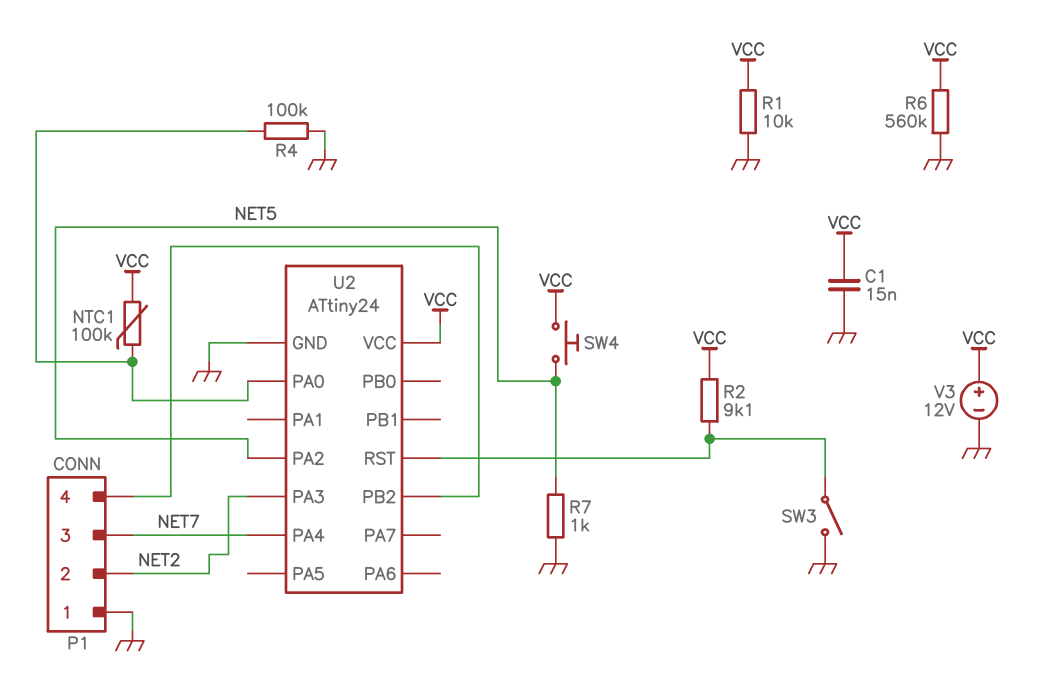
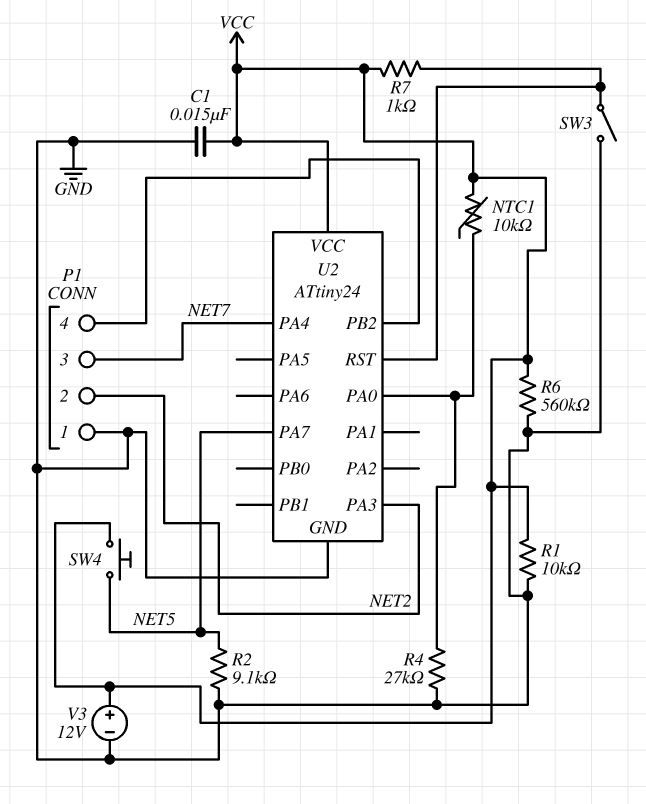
NTC1: 100k (U2/PA0, VCC) -> 10k (U2/PA0, VCC)
R2: 9.1k (U2/RST, VCC) -> 9.1k (GND, NET5)
R4: 100k (GND, U2/PA0) -> 27k (GND, U2/PA0)
R7: 1k (GND, NET5) -> 1k (U2/RST, VCC)
U2 pin PA2: NET5 -> none
U2 pin PA7: none -> NET5

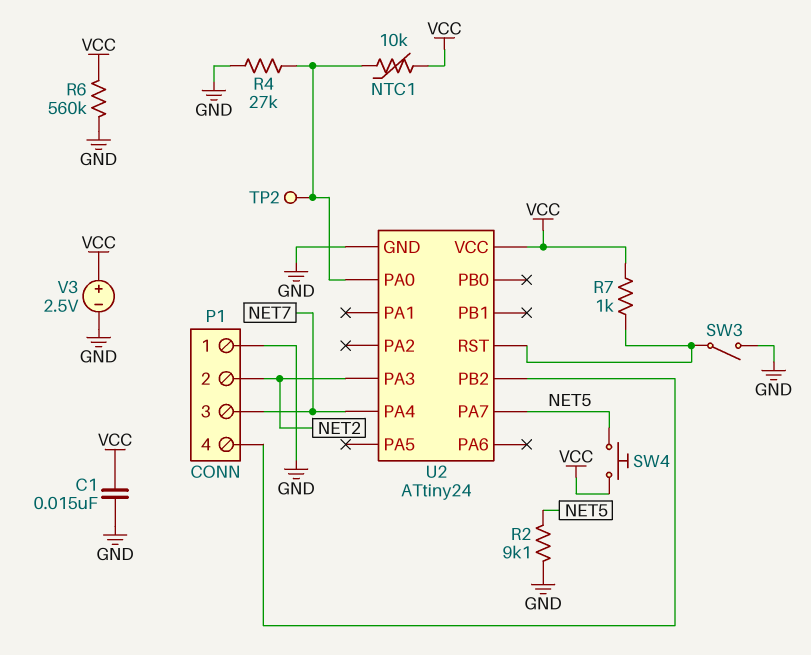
R1: 10k (GND, VCC) -> none
TP2: none -> test point (U2/PA0)
V3: 12V (plus VCC, minus GND) -> 2.5V (plus VCC, minus GND)

